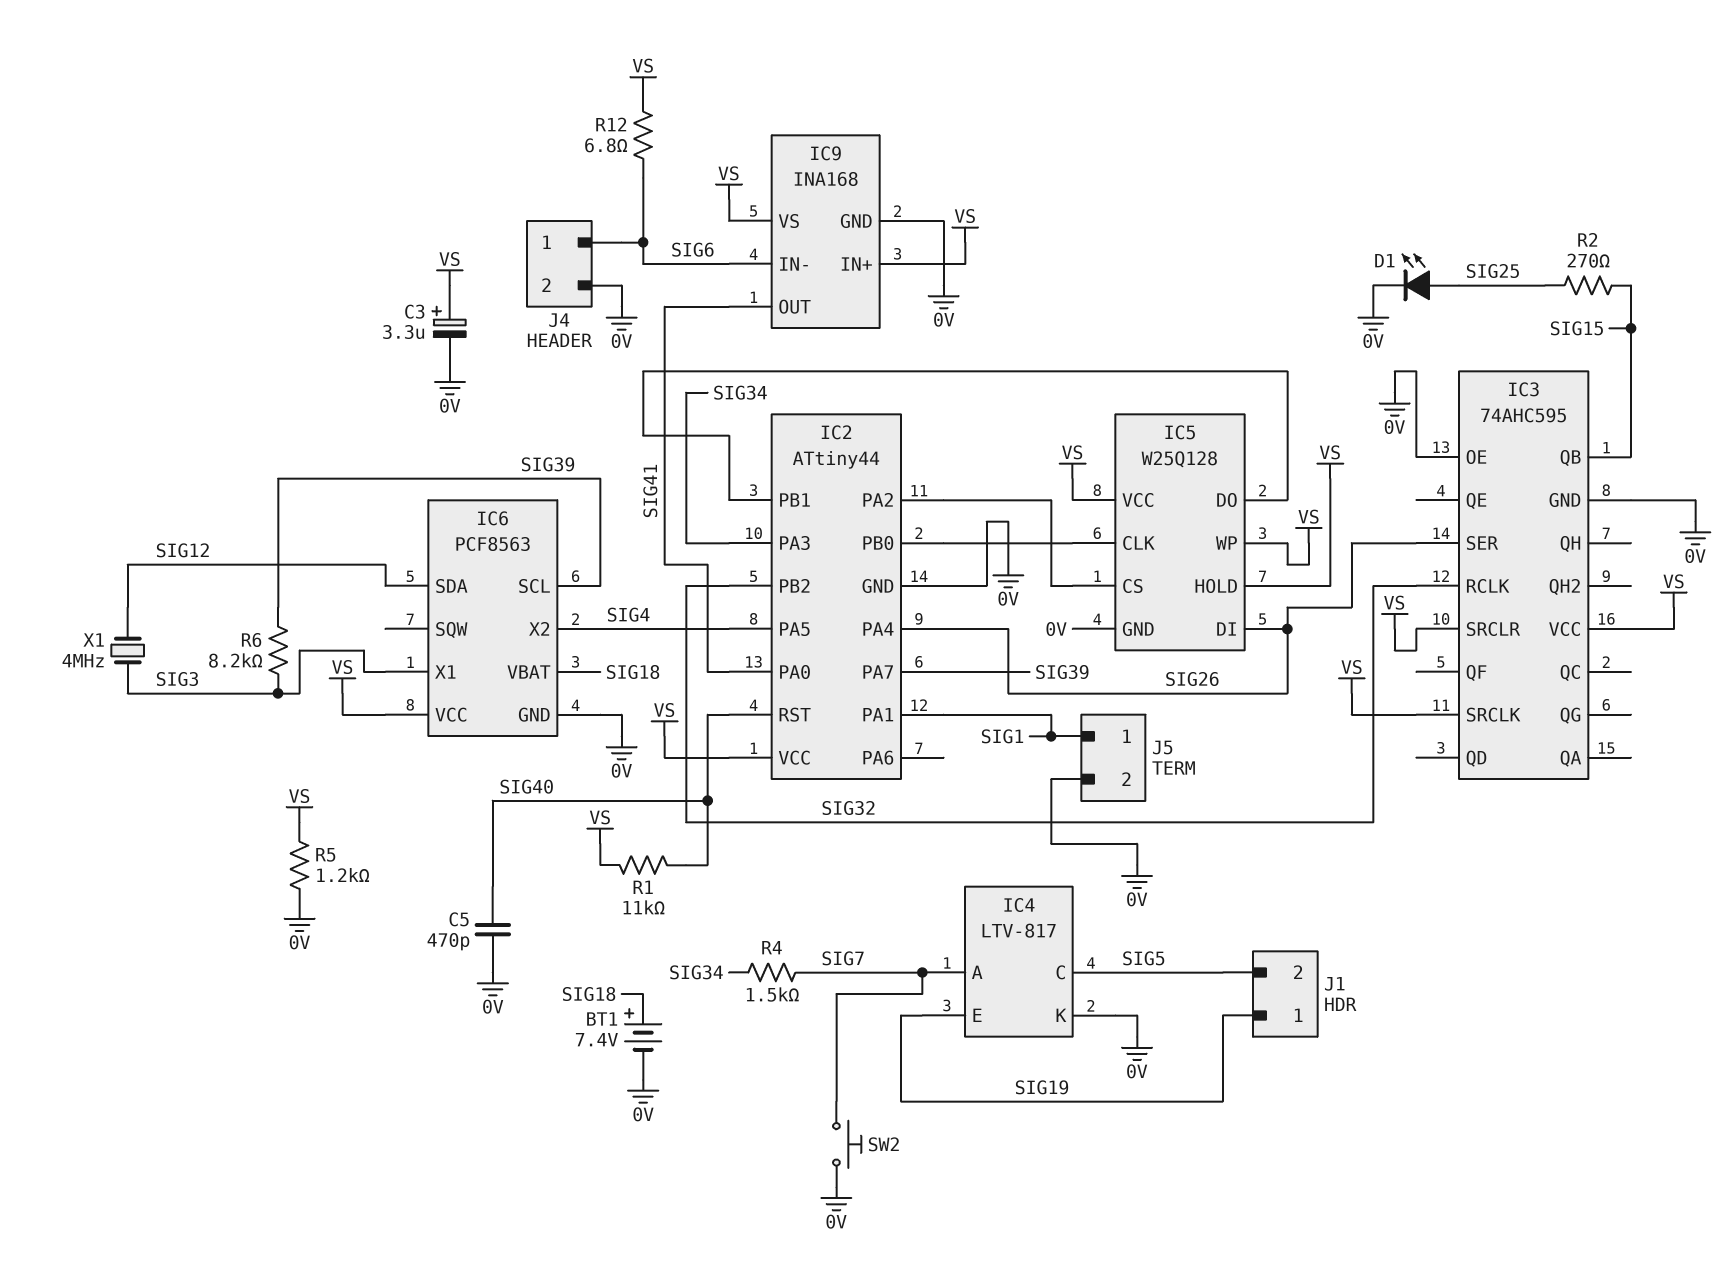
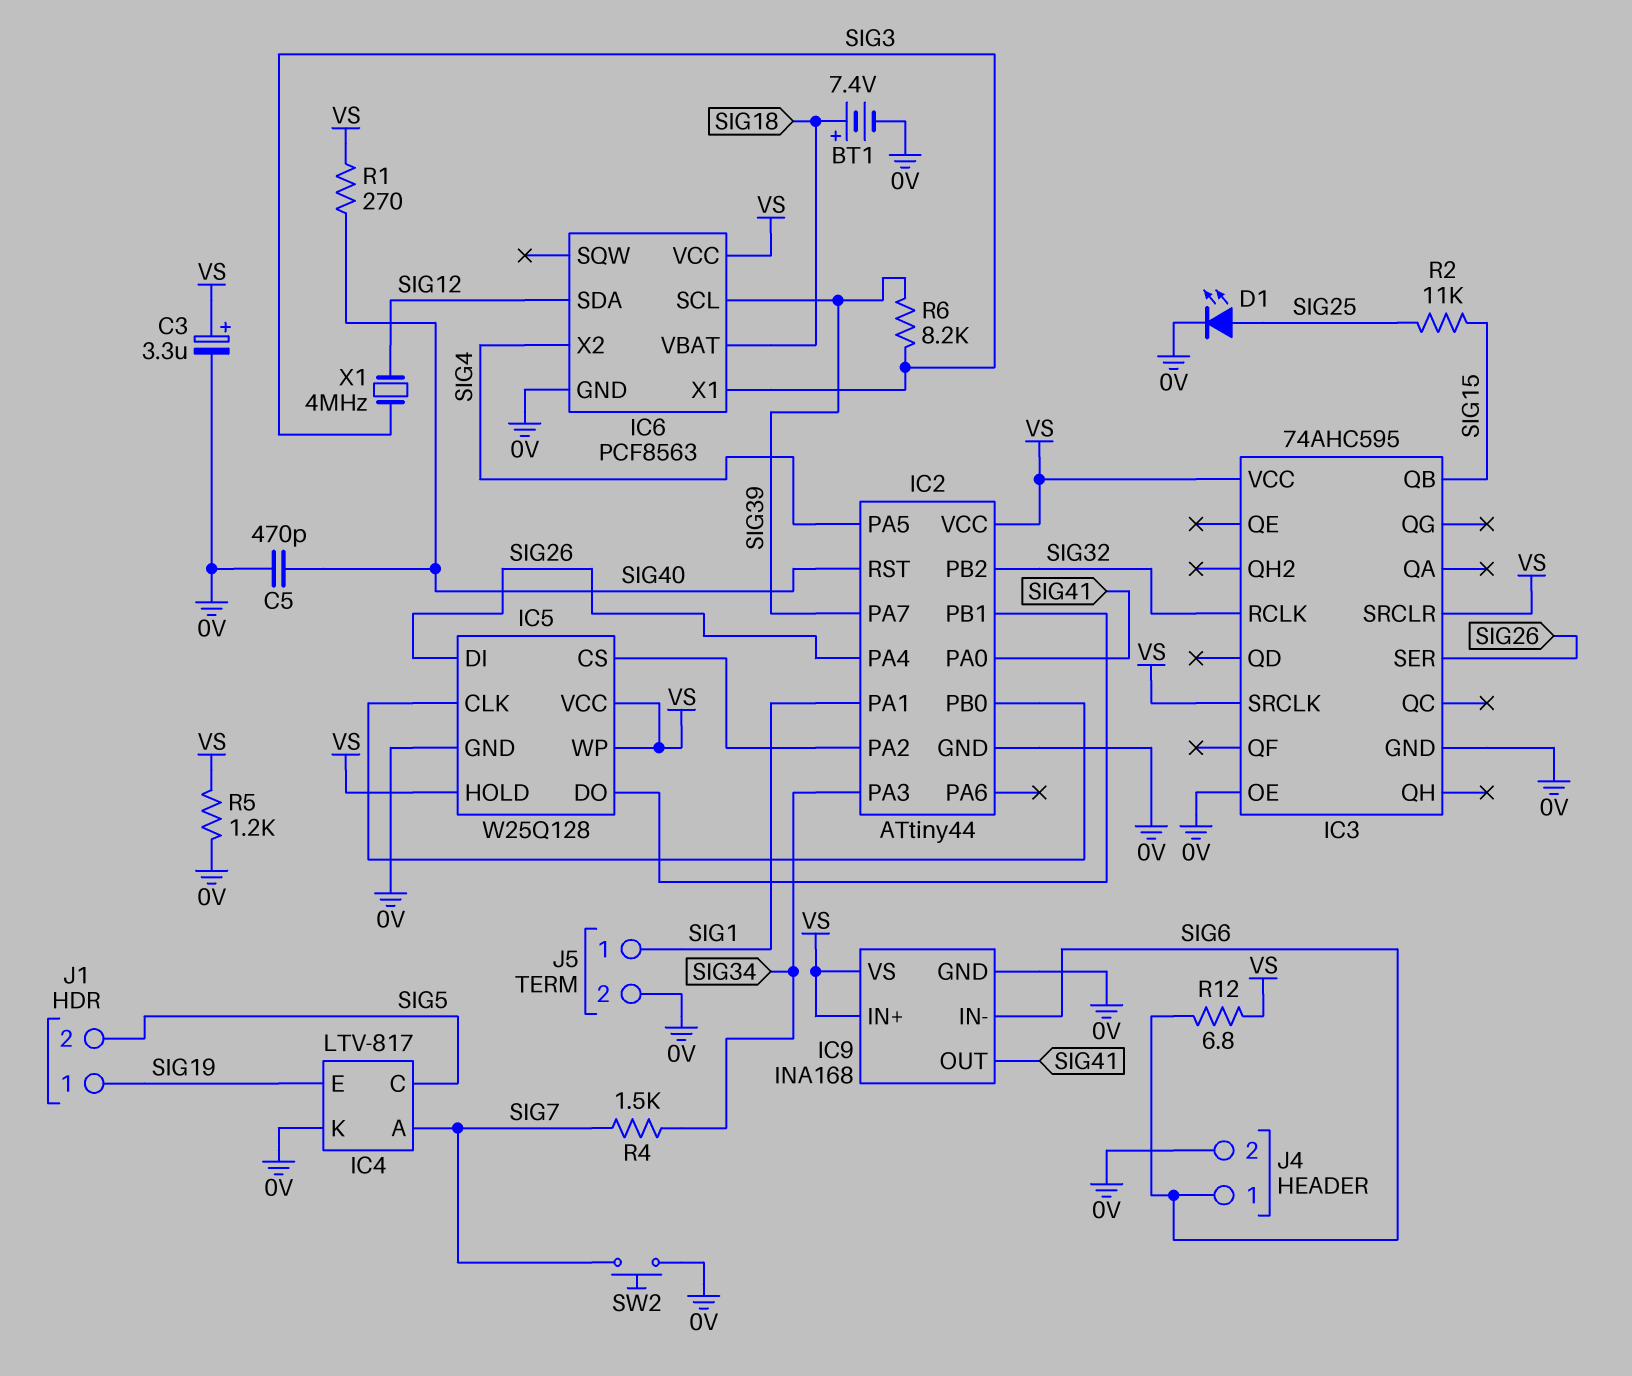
R1: 11k (SIG40, VS) -> 270 (SIG40, VS)
R2: 270 (SIG15, SIG25) -> 11k (SIG15, SIG25)

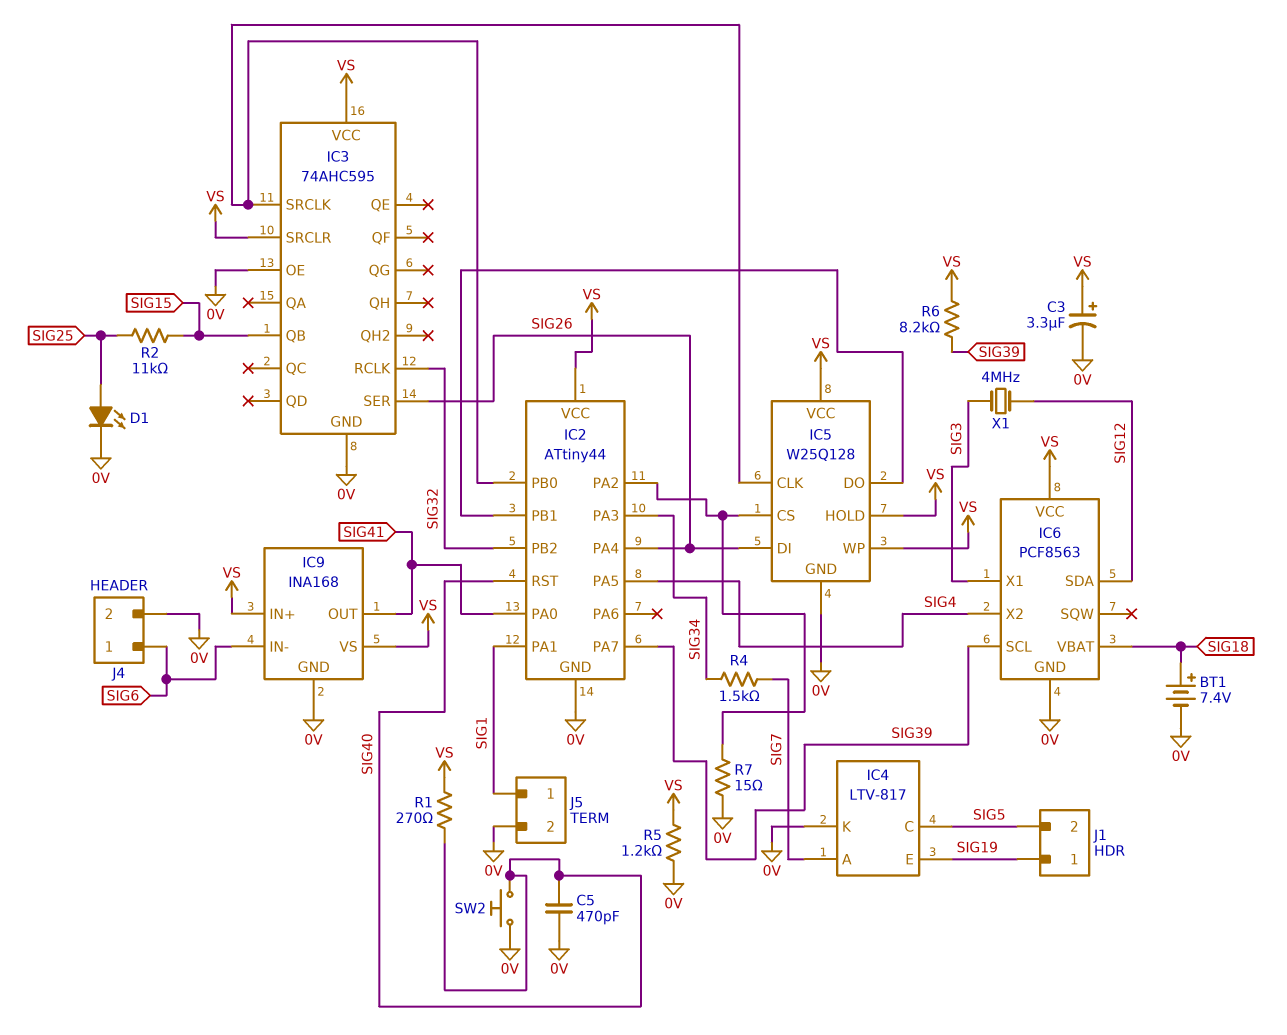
IC3 pin SRCLK: VS -> IC2/PB0
R6: 8.2k (SIG3, SIG39) -> 8.2k (SIG39, VS)
R7: none -> 15 (0V, IC2/PA2)
R12: 6.8 (SIG6, VS) -> none
SW2: button (0V, SIG7) -> button (0V, SIG40)

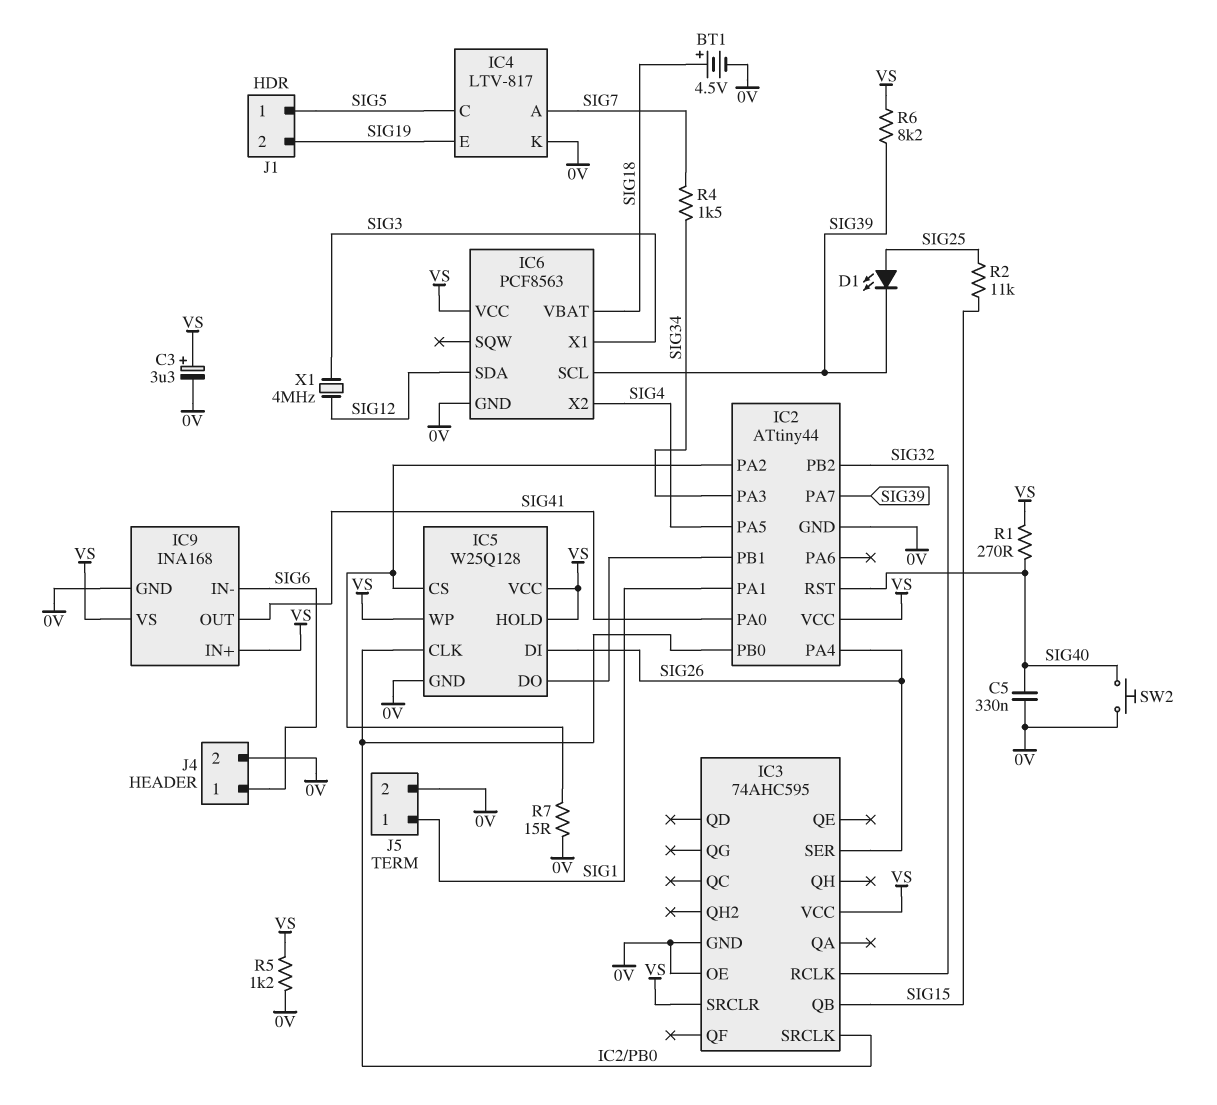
BT1: 7.4V (plus SIG18, minus 0V) -> 4.5V (plus SIG18, minus 0V)
C5: 470pF (0V, SIG40) -> 330nF (0V, SIG40)
D1: LED (A SIG25, K 0V) -> LED (A SIG25, K SIG39)
J1 pin 1: SIG19 -> SIG5
J1 pin 2: SIG5 -> SIG19

